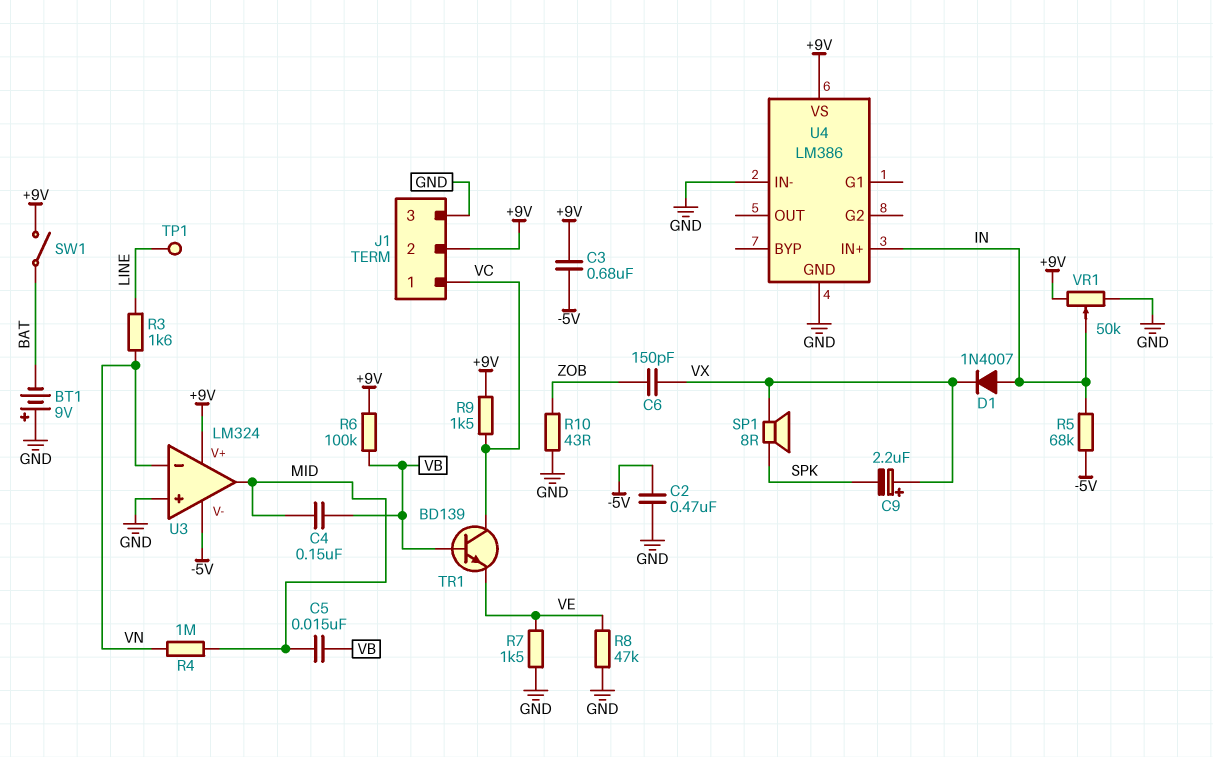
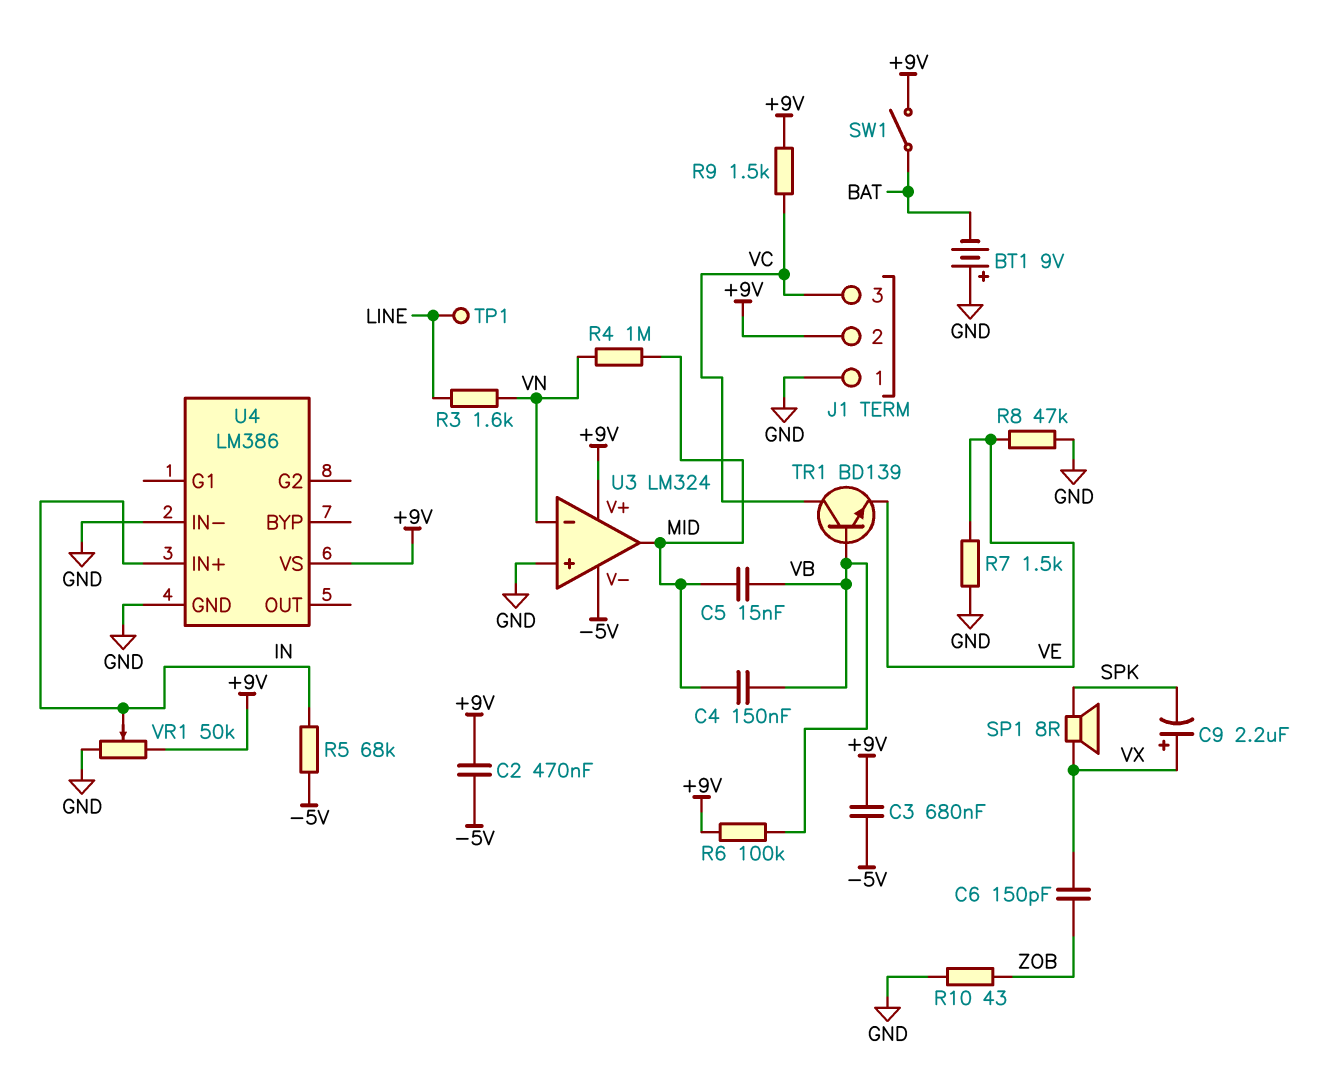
C2: 470nF (-5V, GND) -> 470nF (+9V, -5V)
D1: diode 1N4007 (A IN, K VX) -> none
J1 pin 1: VC -> GND
J1 pin 3: GND -> VC

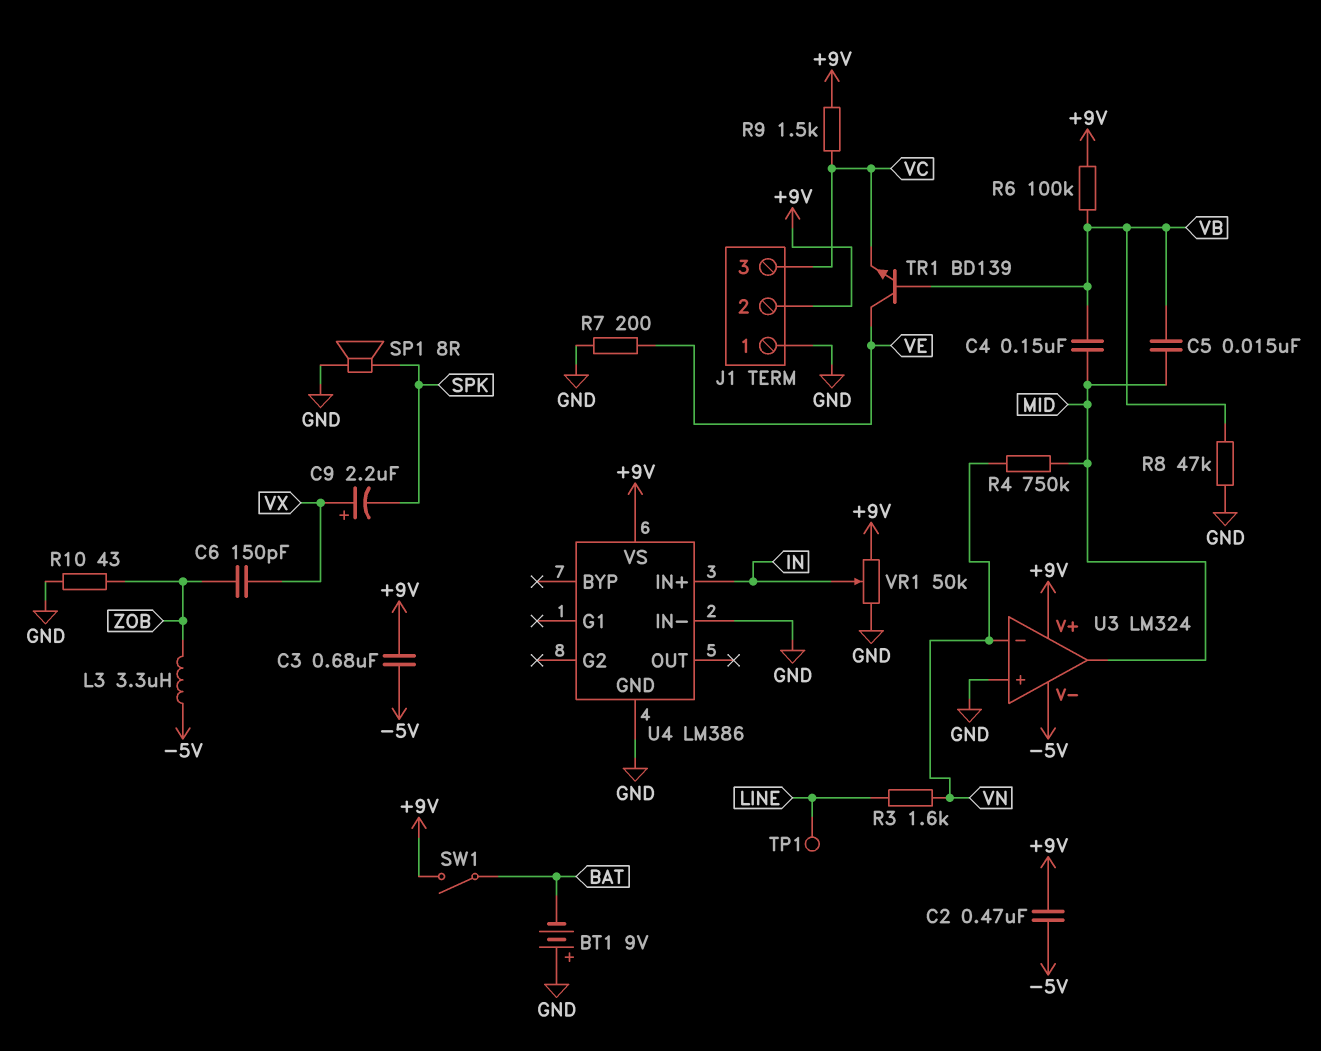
L3: none -> 3.3uH (-5V, ZOB)
R4: 1M (MID, VN) -> 750k (MID, VN)
R5: 68k (-5V, IN) -> none
R7: 1.5k (GND, VE) -> 200 (GND, VE)
R8: 47k (GND, VE) -> 47k (GND, VB)
SP1: speaker 8R (SPK, VX) -> speaker 8R (GND, SPK)
TR1: NPN BD139 (B VB, C VC, E VE) -> NPN BD139 (B VB, C VE, E VC)

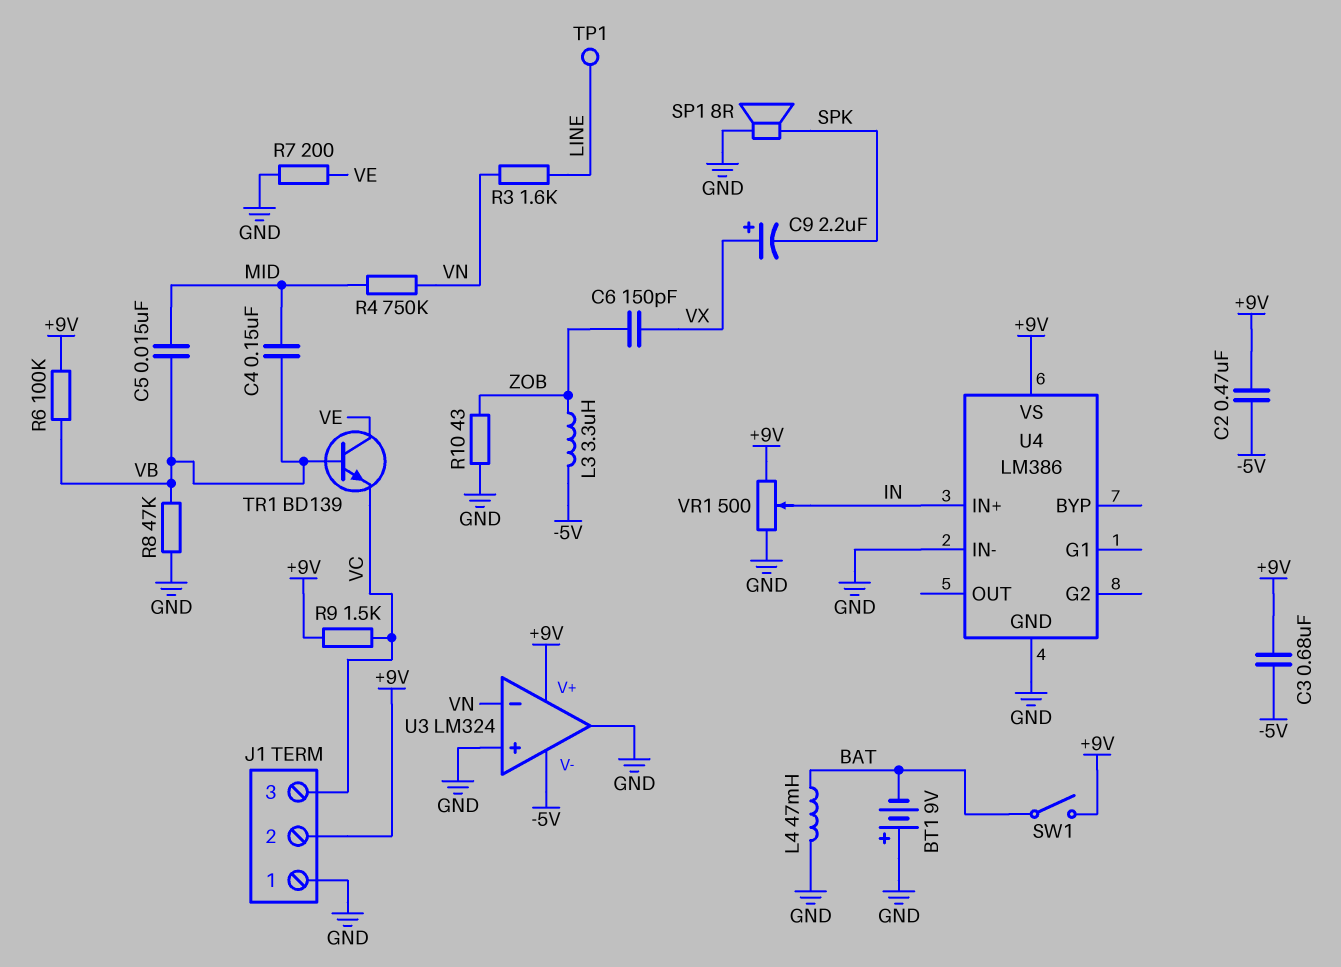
L4: none -> 47mH (BAT, GND)
U3 pin out: MID -> GND
VR1: 50k (+9V, GND, wiper IN) -> 500 (+9V, GND, wiper IN)

